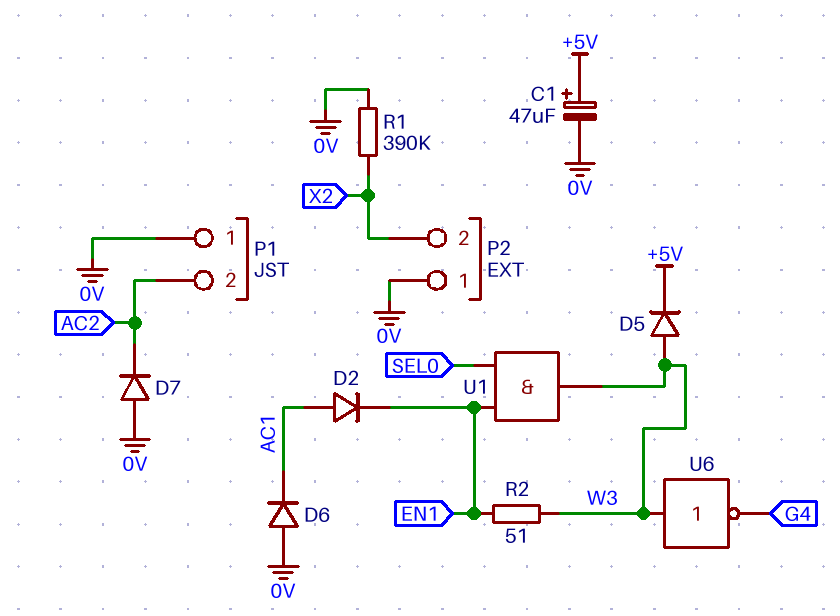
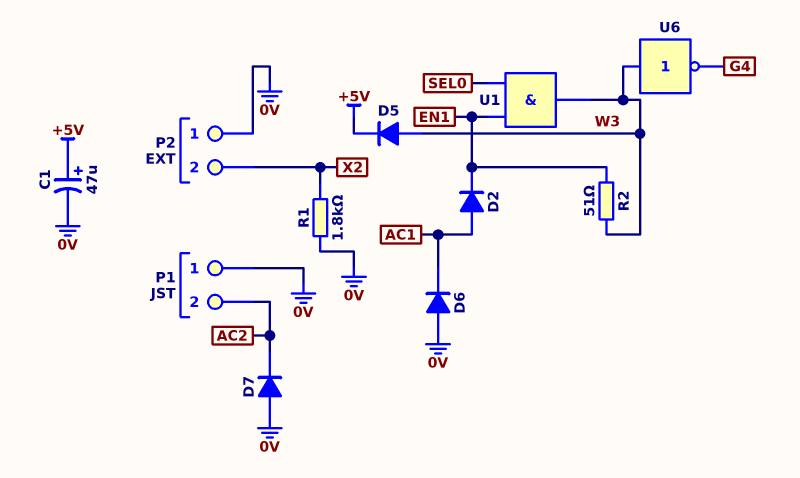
R1: 390k (0V, X2) -> 1.8k (0V, X2)

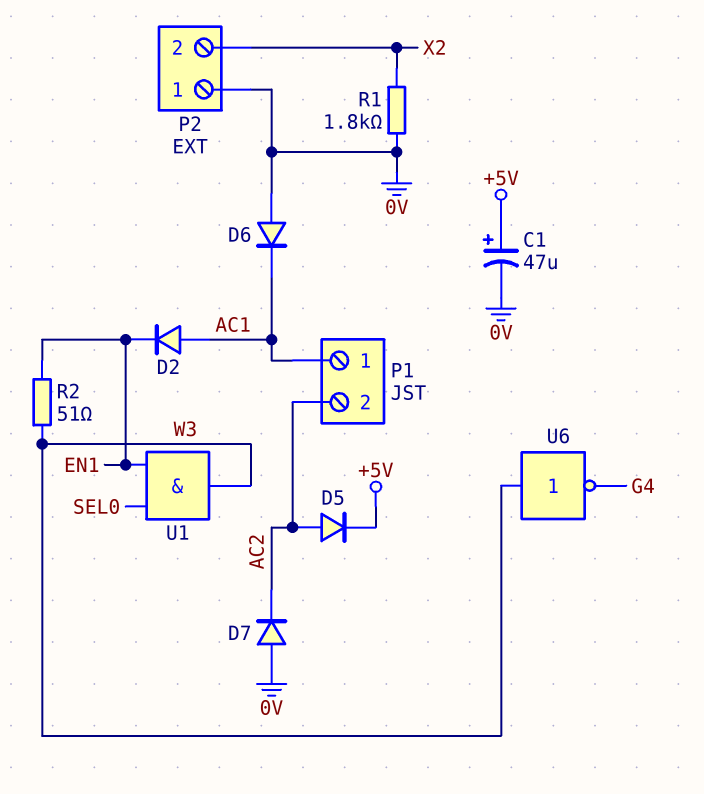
D5: diode (A W3, K +5V) -> diode (A AC2, K +5V)
P1 pin 1: 0V -> AC1

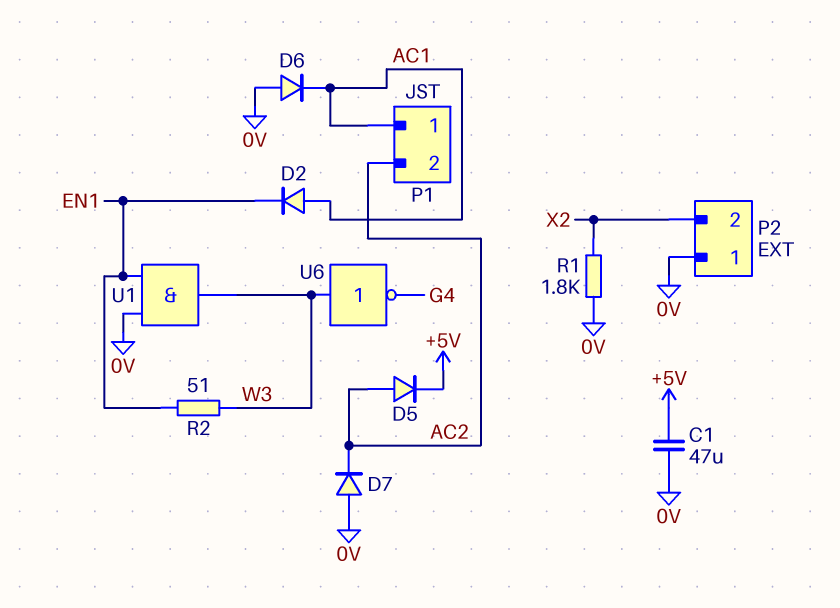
C1: 47uF (plus +5V, minus 0V) -> 47uF (+5V, 0V)
U1: AND (in EN1, in SEL0, out W3) -> AND (in 0V, in EN1, out W3)

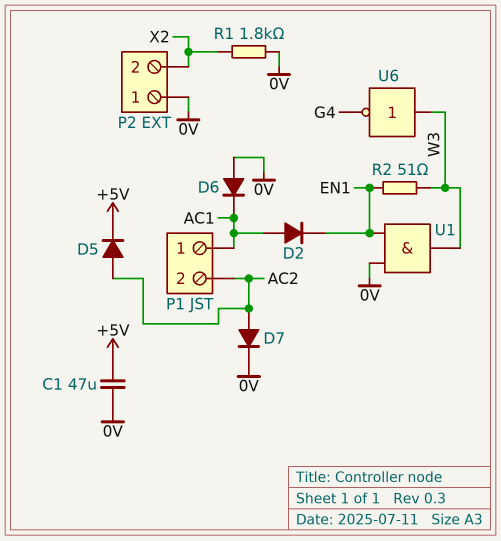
D7: diode (A 0V, K AC2) -> diode (A AC2, K 0V)

